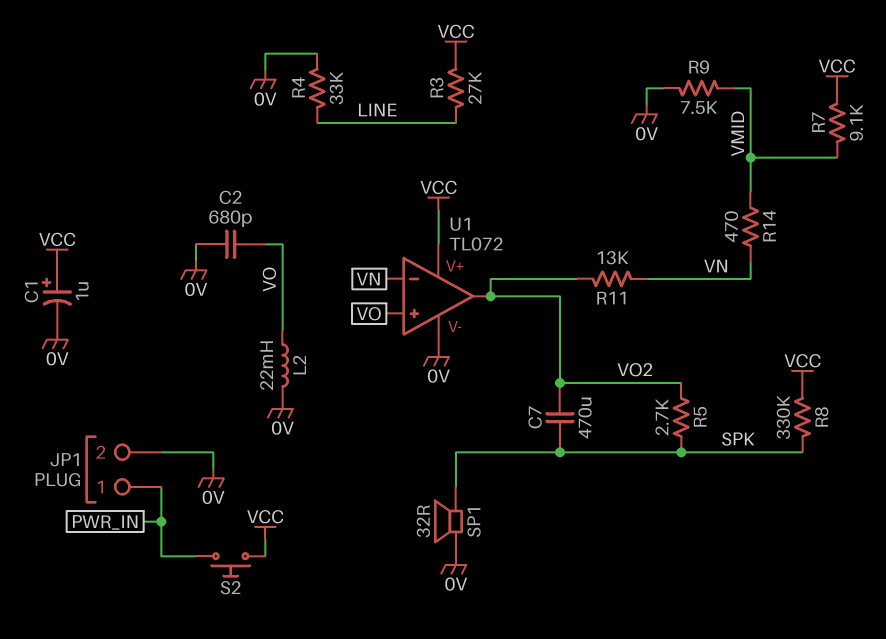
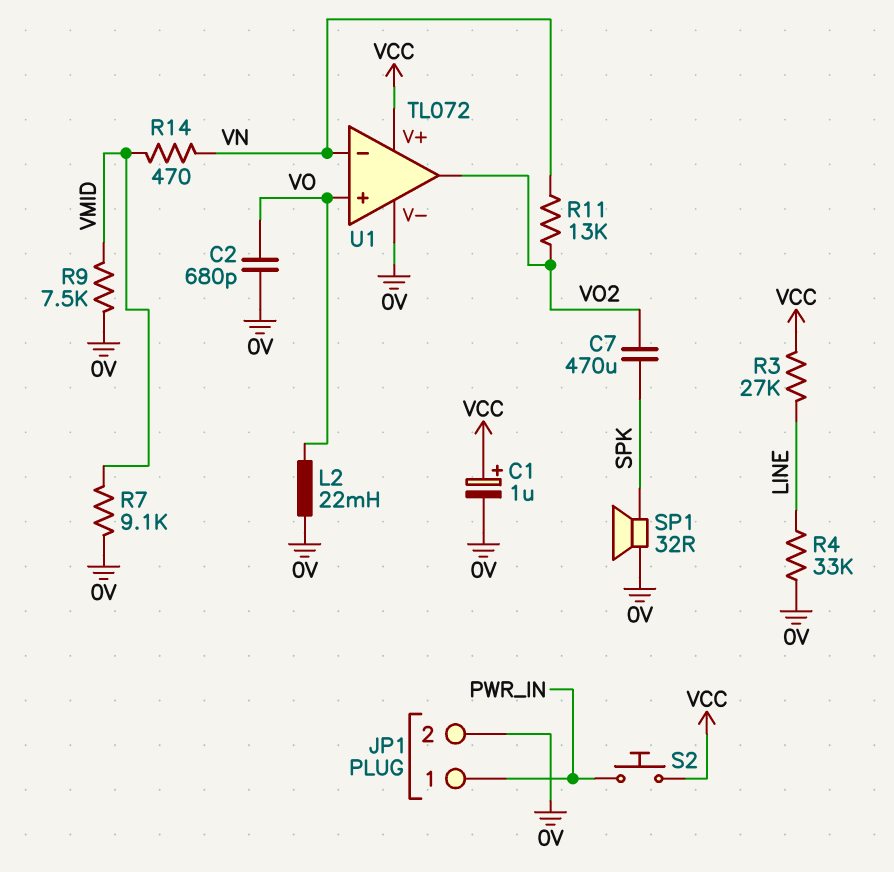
R5: 2.7k (SPK, VO2) -> none
R7: 9.1k (VCC, VMID) -> 9.1k (0V, VMID)
R8: 330k (SPK, VCC) -> none

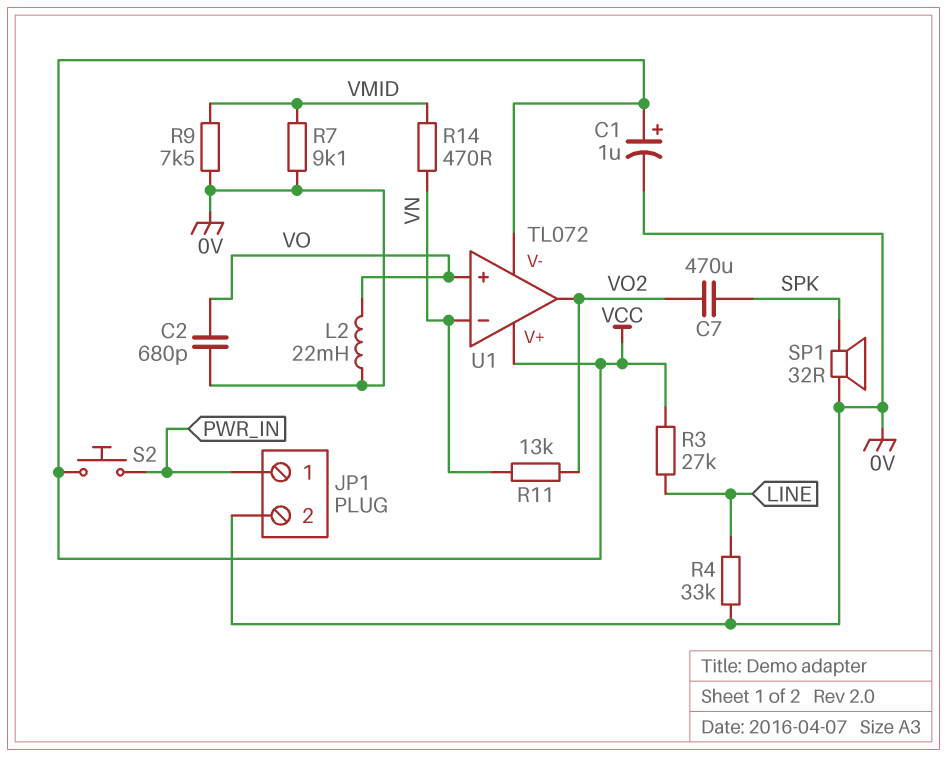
U1 pin V-: 0V -> VCC

